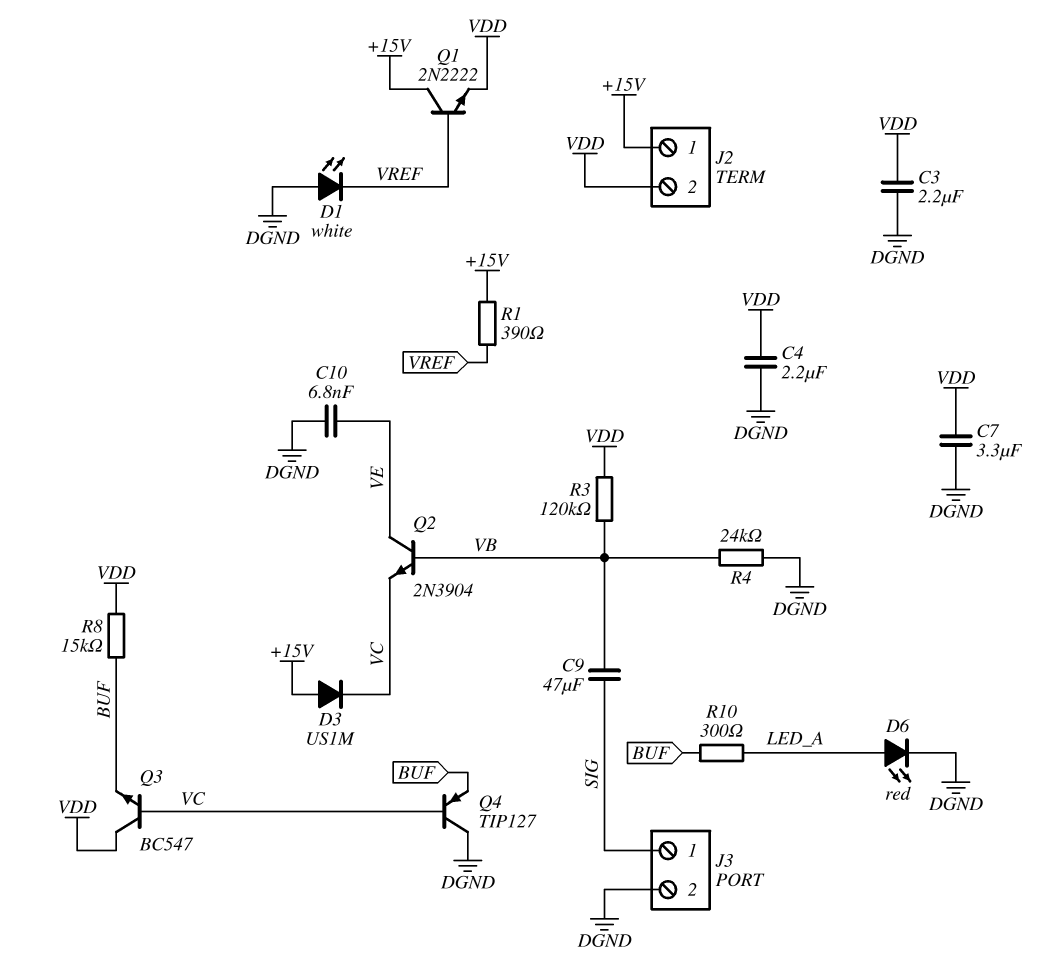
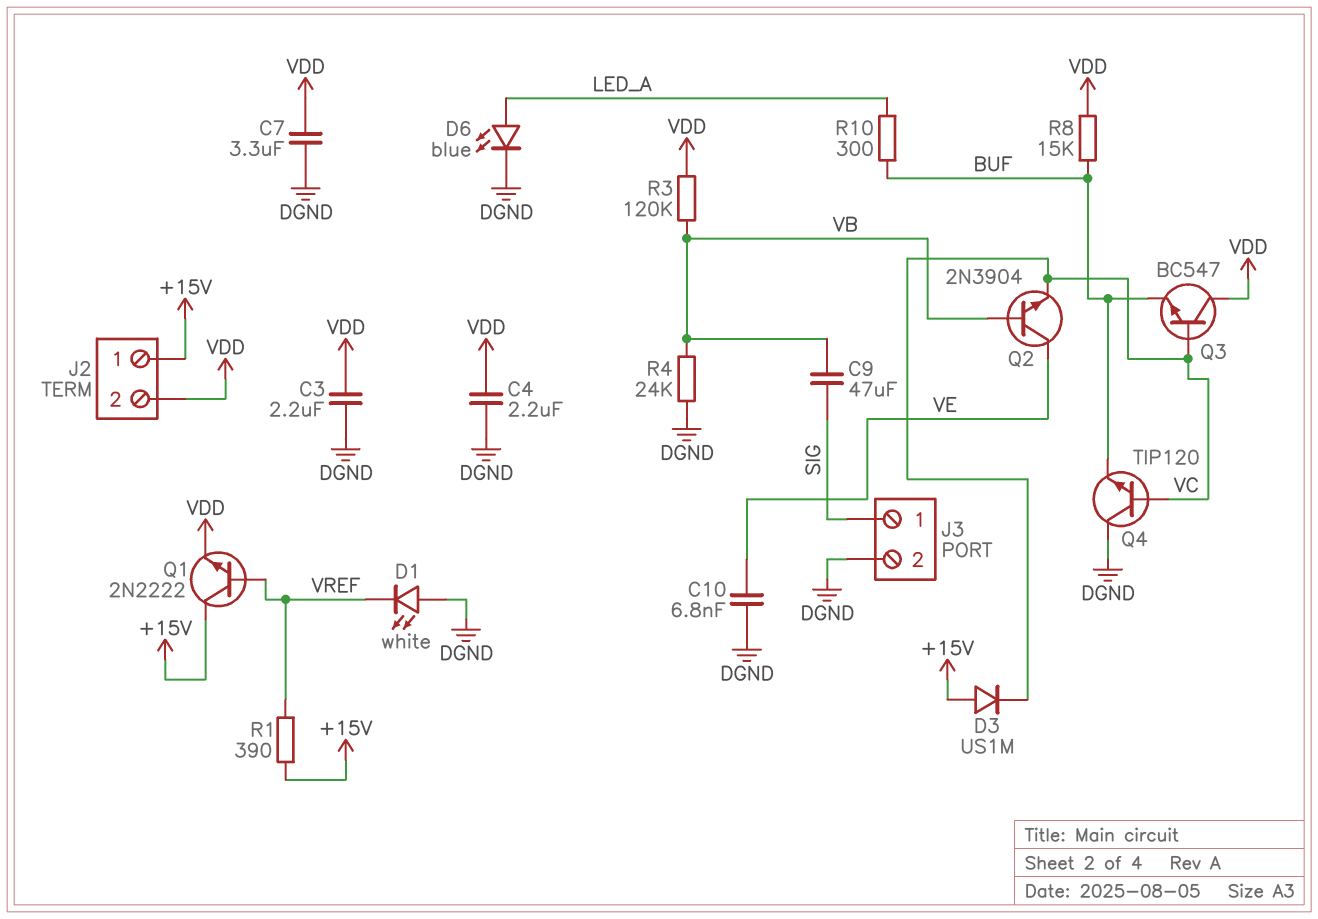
D6: LED red (A LED_A, K DGND) -> LED blue (A LED_A, K DGND)
Q4: PNP TIP127 (B VC, C DGND, E BUF) -> NPN TIP120 (B VC, C DGND, E BUF)

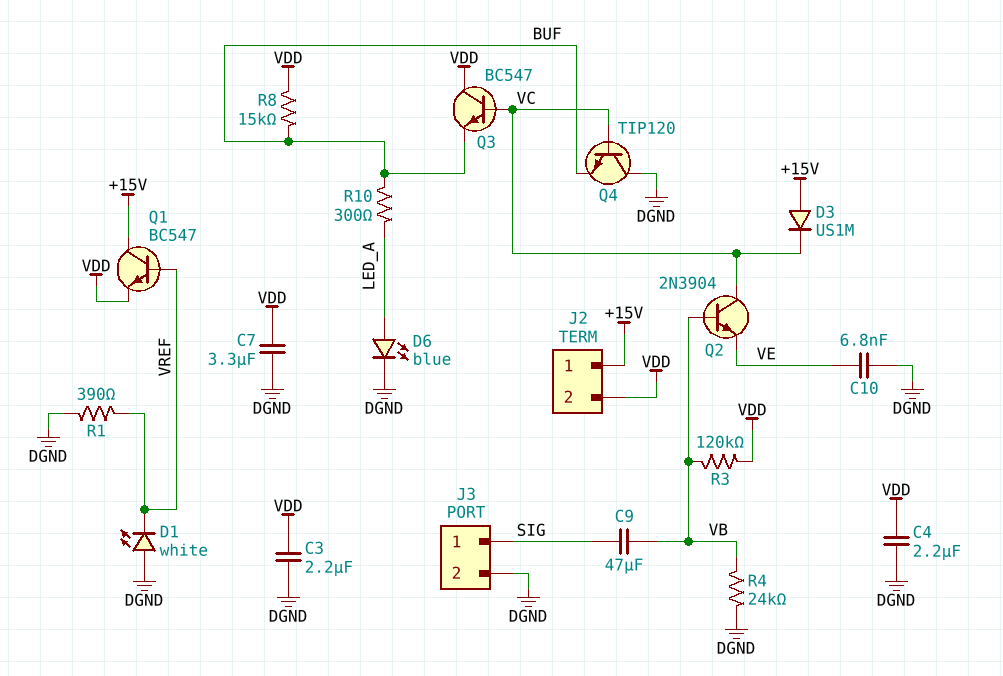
Q1: NPN 2N2222 (B VREF, C +15V, E VDD) -> NPN BC547 (B VREF, C +15V, E VDD)
Q2: NPN 2N3904 (B VB, C VE, E VC) -> NPN 2N3904 (B VB, C VC, E VE)
R1: 390 (+15V, VREF) -> 390 (DGND, VREF)

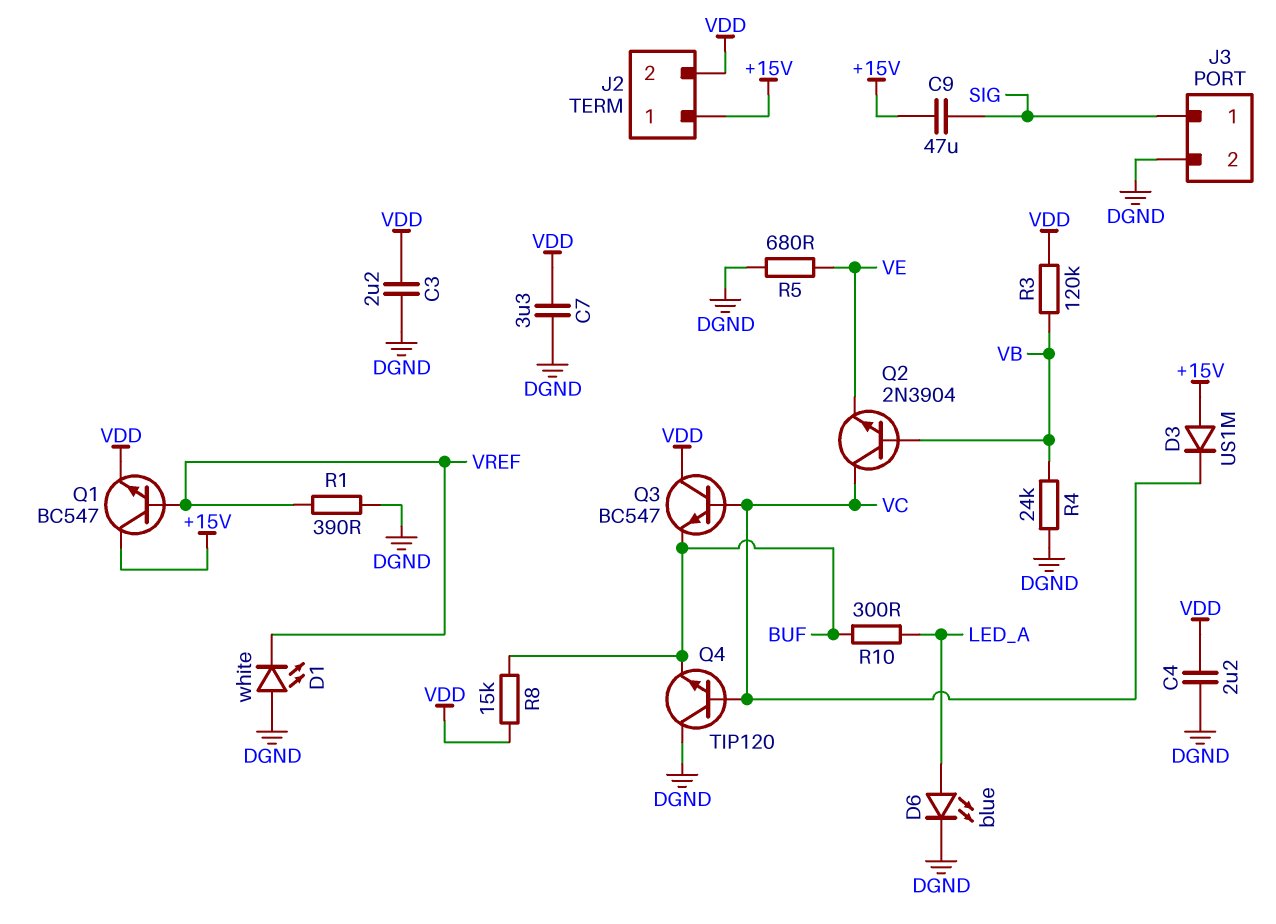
C9: 47uF (SIG, VB) -> 47uF (+15V, SIG)
C10: 6.8nF (DGND, VE) -> none
R5: none -> 680 (DGND, VE)

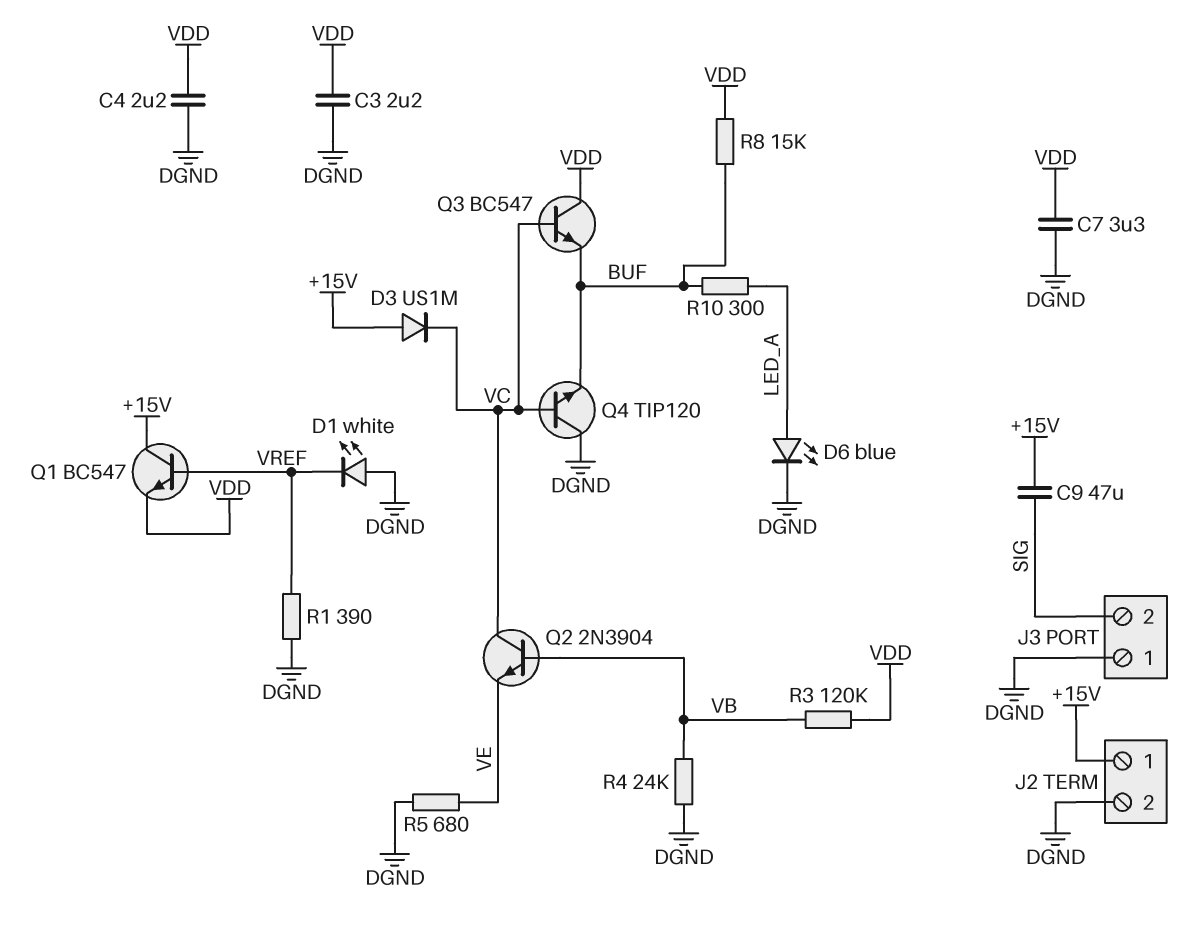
J2 pin 2: VDD -> DGND
J3 pin 1: SIG -> DGND
J3 pin 2: DGND -> SIG

